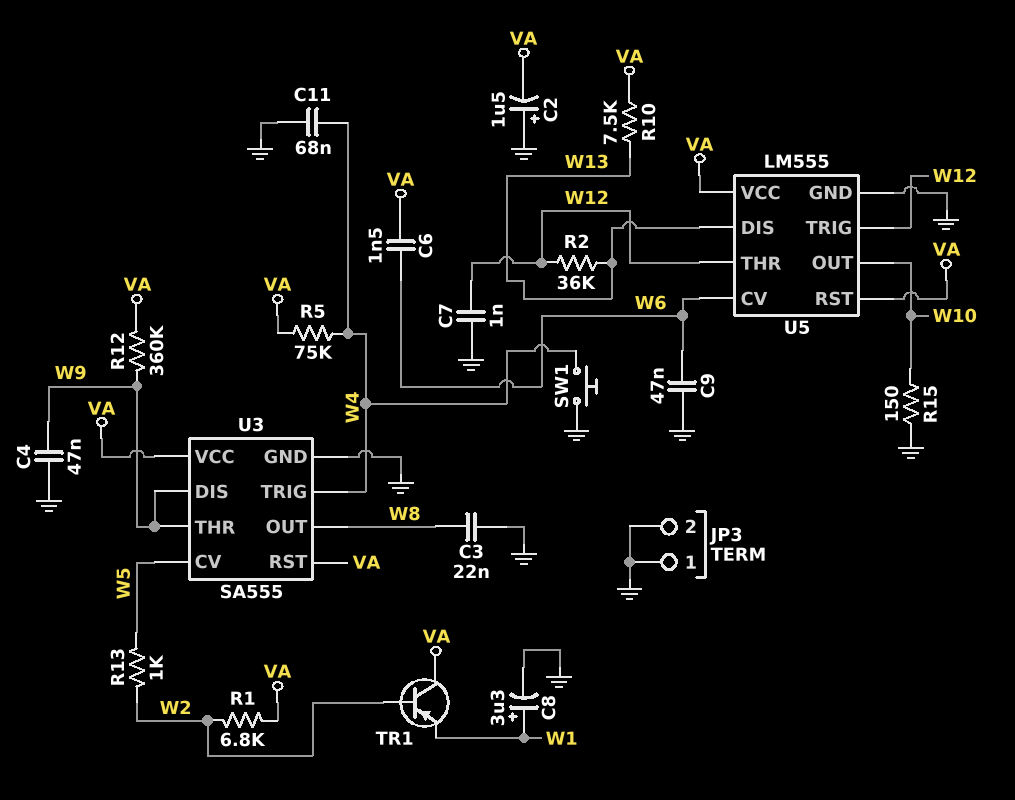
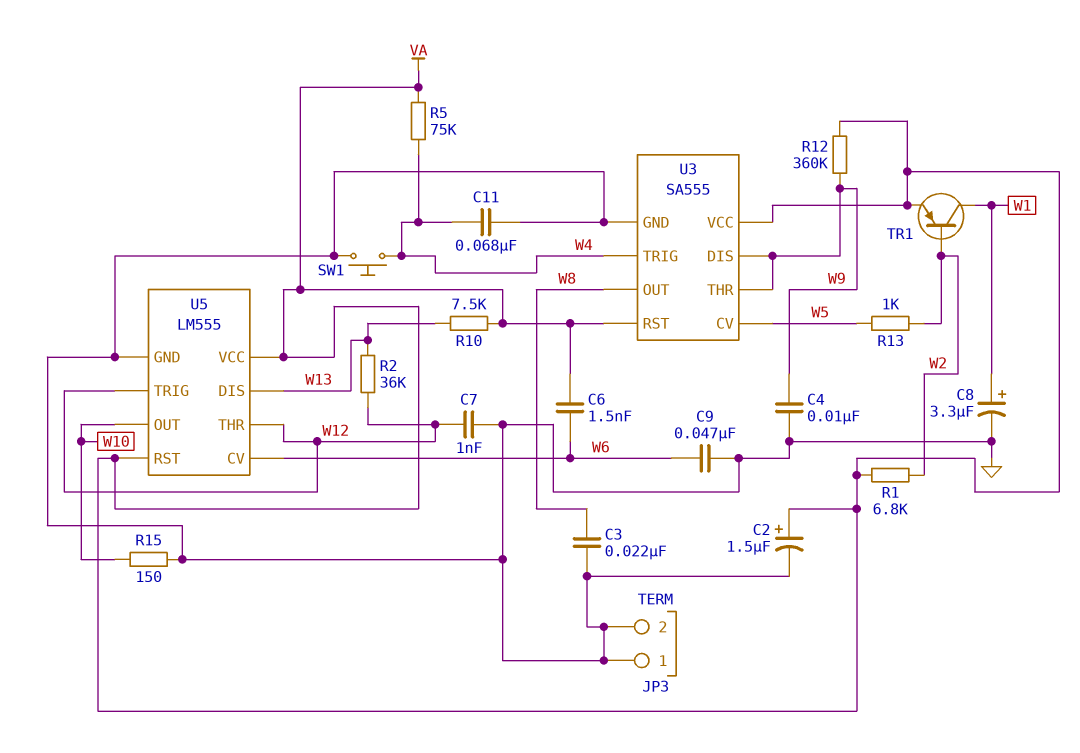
C2: 1.5uF (plus GND, minus VA) -> 1.5uF (plus VA, minus GND)
C4: 47nF (GND, W9) -> 10nF (GND, W9)
TR1: PNP (B W2, C VA, E W1) -> PNP (B W2, C W1, E VA)

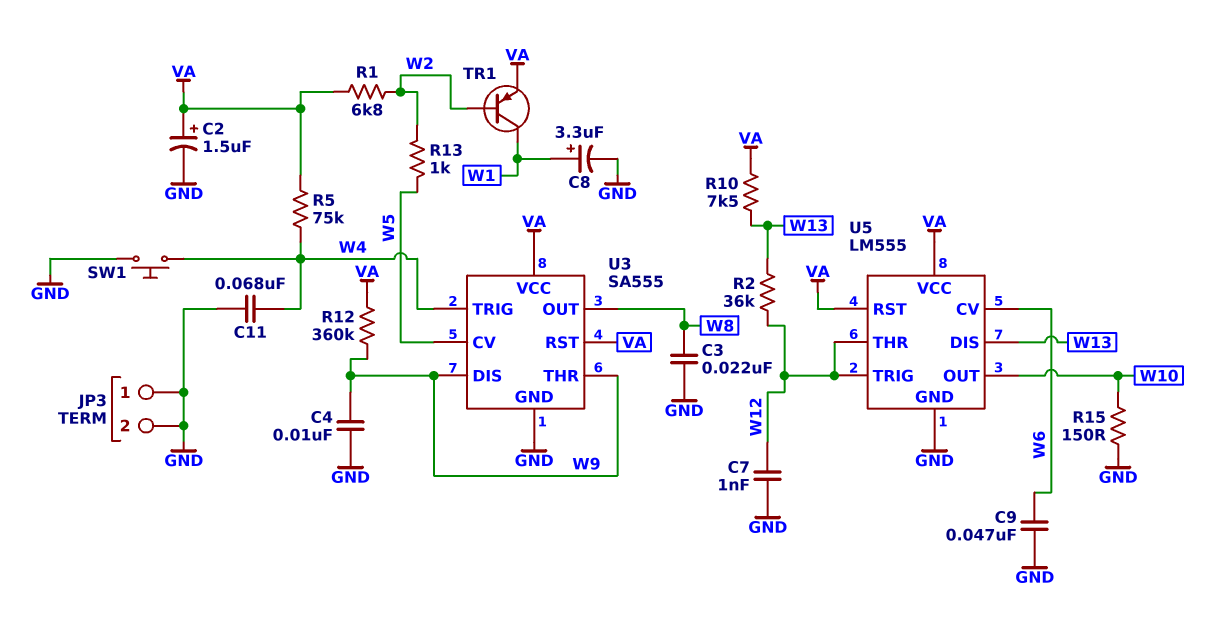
C6: 1.5nF (VA, W6) -> none

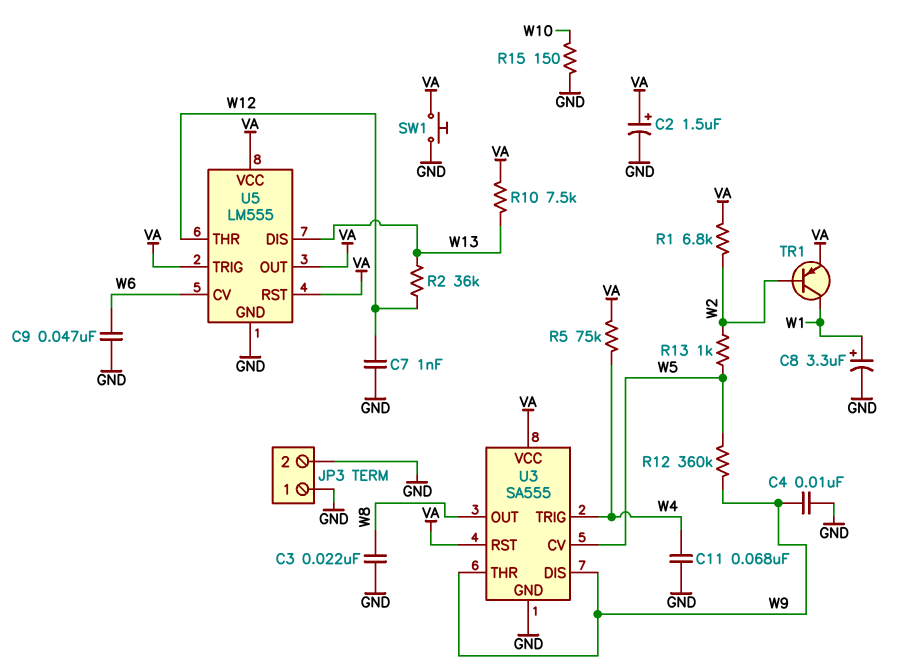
R12: 360k (VA, W9) -> 360k (W5, W9)
SW1: button (GND, W4) -> button (GND, VA)
U5 pin OUT: W10 -> VA
U5 pin TRIG: W12 -> VA

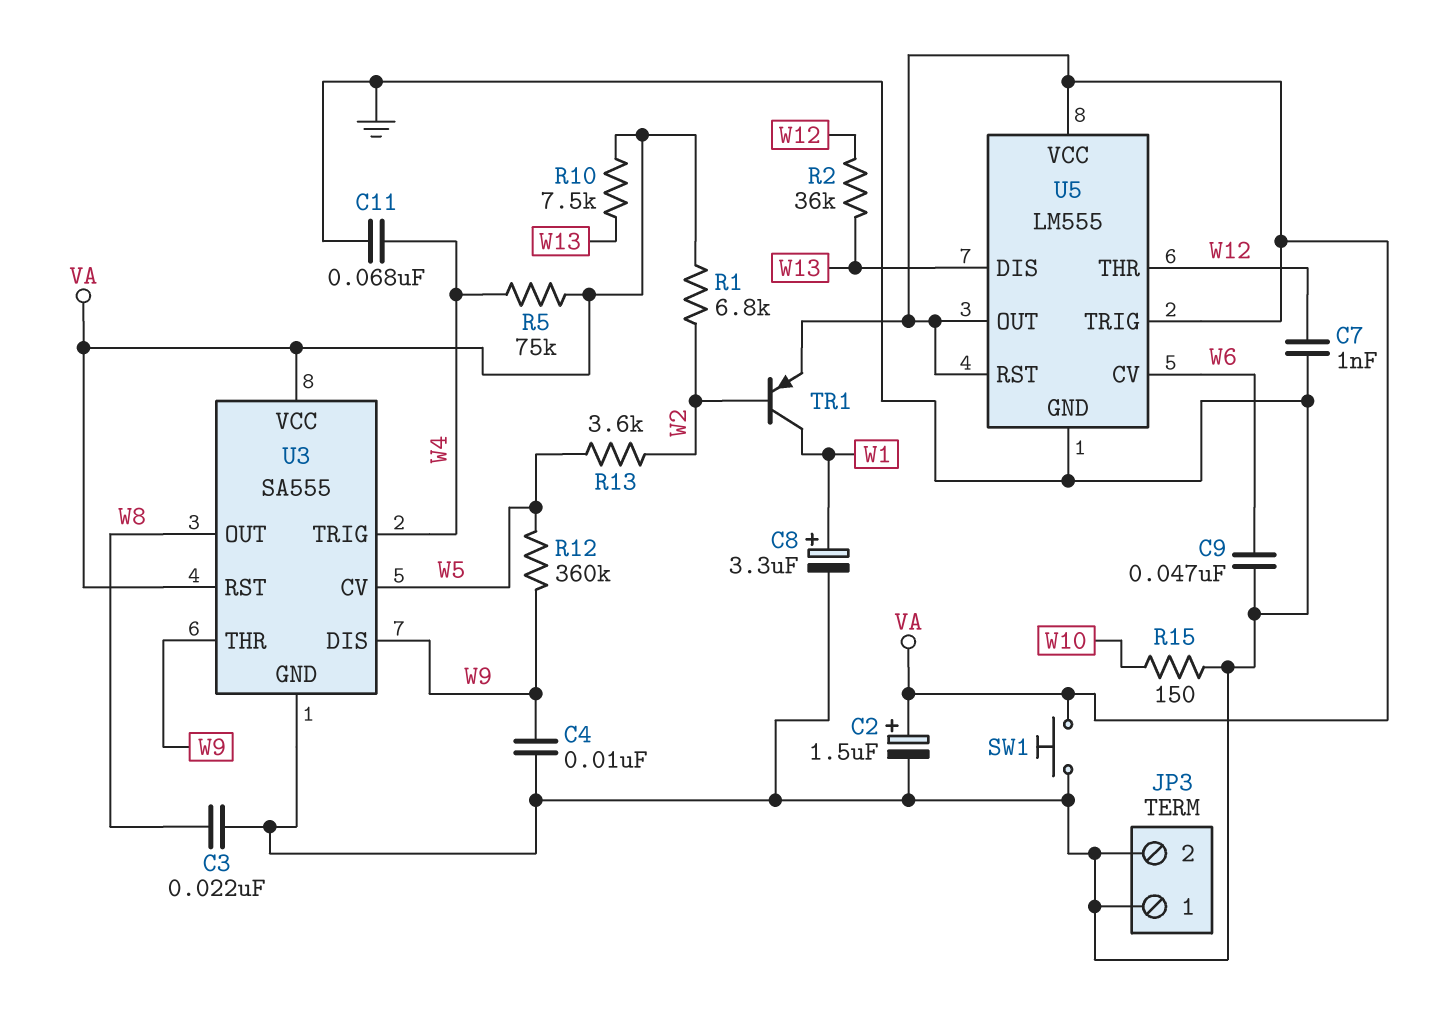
R13: 1k (W2, W5) -> 3.6k (W2, W5)

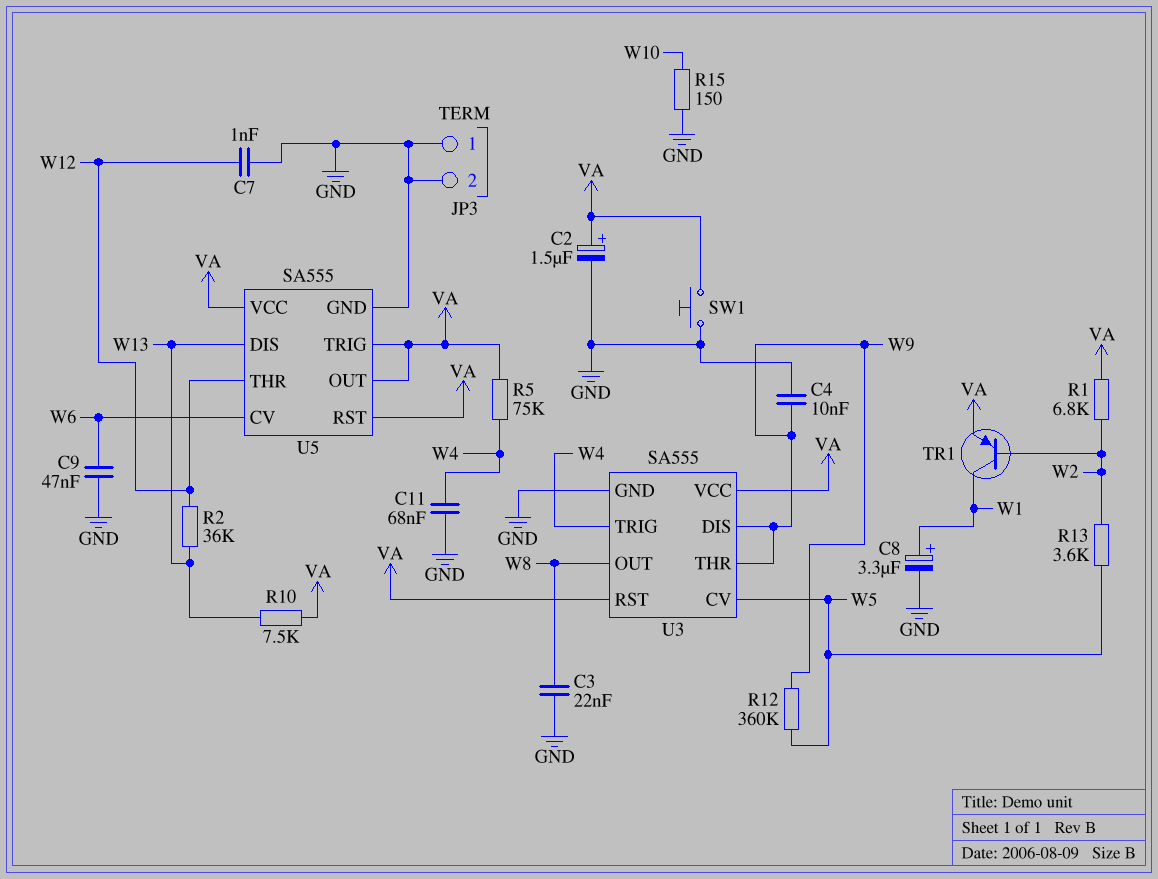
U5: LM555 -> SA555

